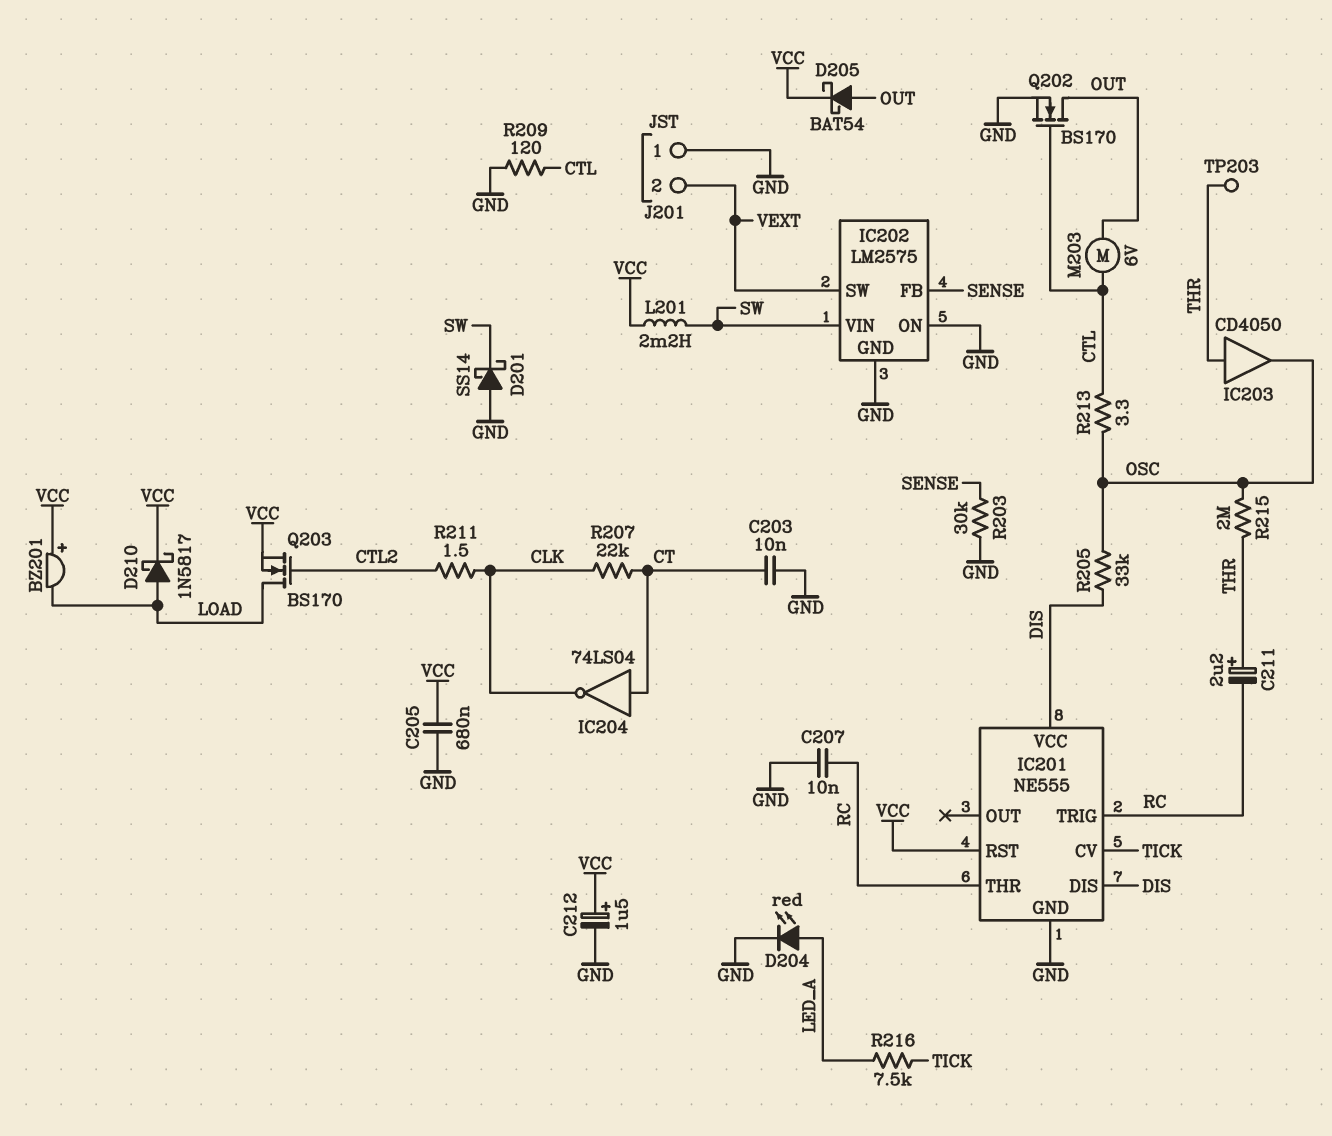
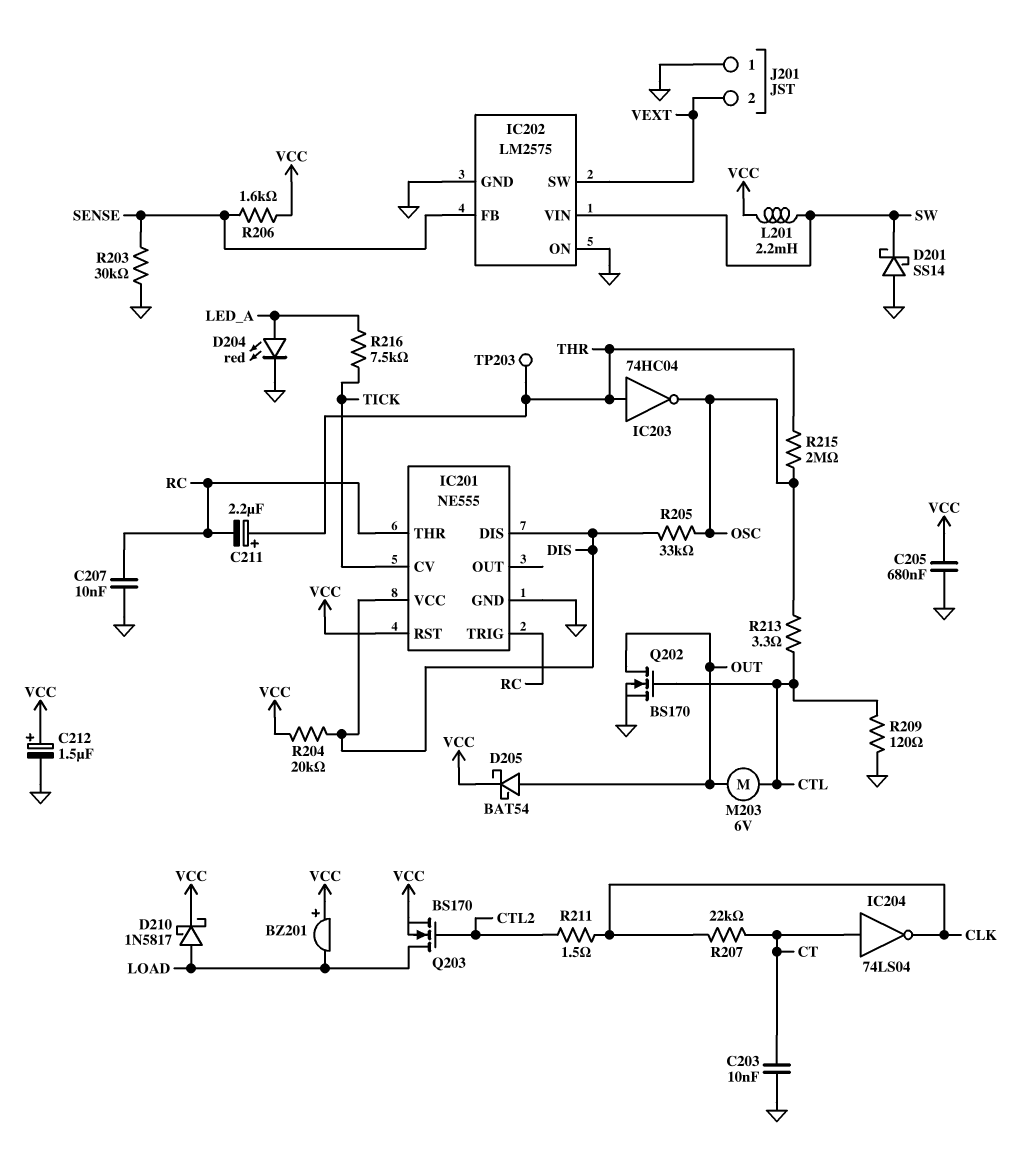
IC203: buffer CD4050 (in THR, out OSC) -> NOT 74HC04 (in THR, out OSC)
R204: none -> 20k (DIS, VCC)
R206: none -> 1.6k (SENSE, VCC)

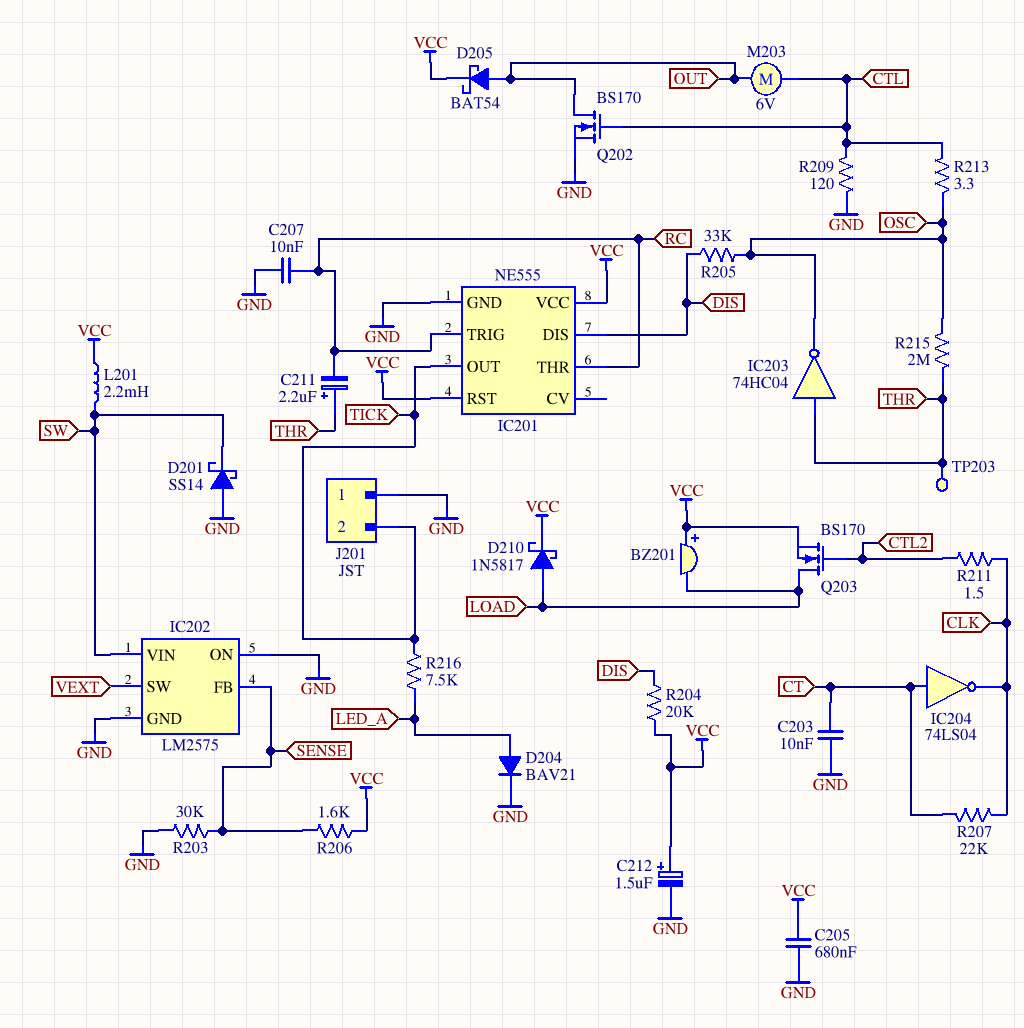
D204: LED red (A LED_A, K GND) -> diode BAV21 (A LED_A, K GND)
IC201 pin CV: TICK -> none
IC201 pin OUT: none -> TICK
IC201 pin VCC: DIS -> VCC
J201 pin 2: VEXT -> TICK

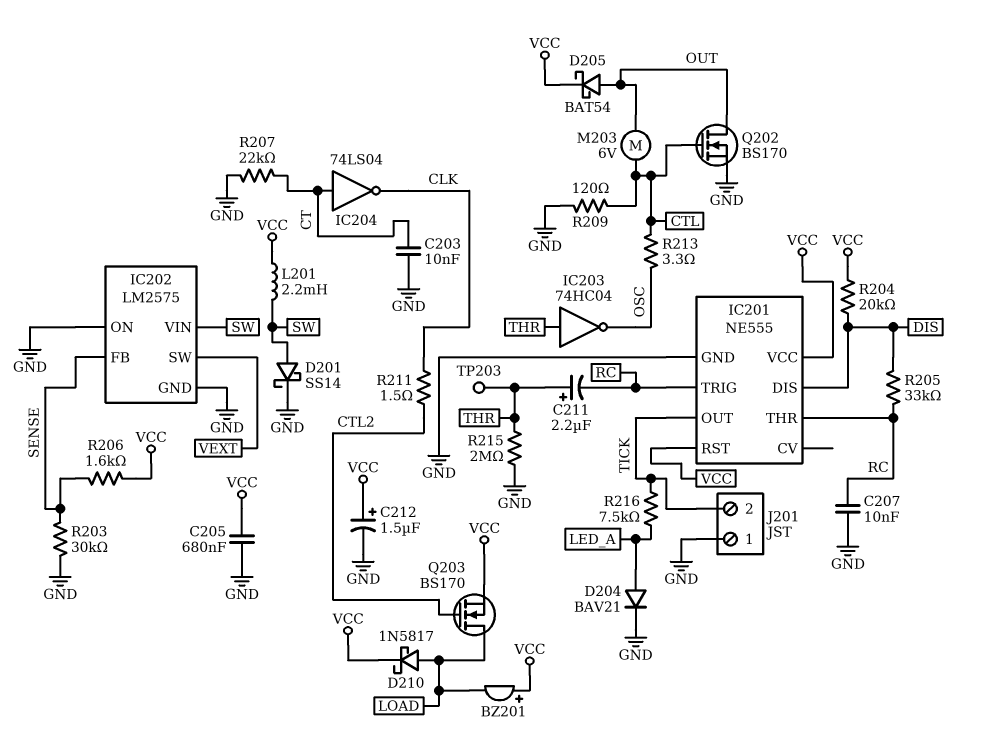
D201: schottky SS14 (A GND, K SW) -> schottky SS14 (A SW, K GND)
R205: 33k (DIS, OSC) -> 33k (DIS, RC)
R207: 22k (CLK, CT) -> 22k (CT, GND)
R215: 2M (OSC, THR) -> 2M (GND, THR)

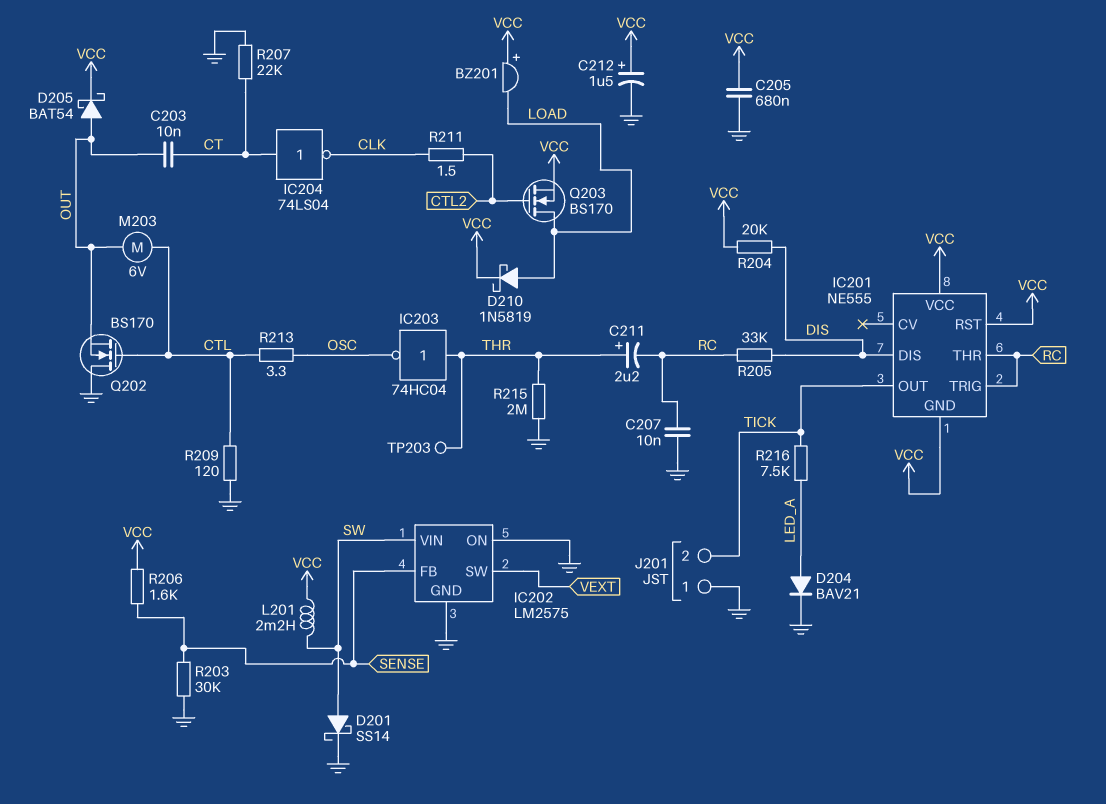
C203: 10nF (CT, GND) -> 10nF (CT, OUT)
D210: schottky 1N5817 (A LOAD, K VCC) -> schottky 1N5819 (A LOAD, K VCC)
IC201 pin GND: GND -> VCC
Q202: NMOS BS170 (G CTL, D OUT, S GND) -> NMOS BS170 (G CTL, D GND, S OUT)

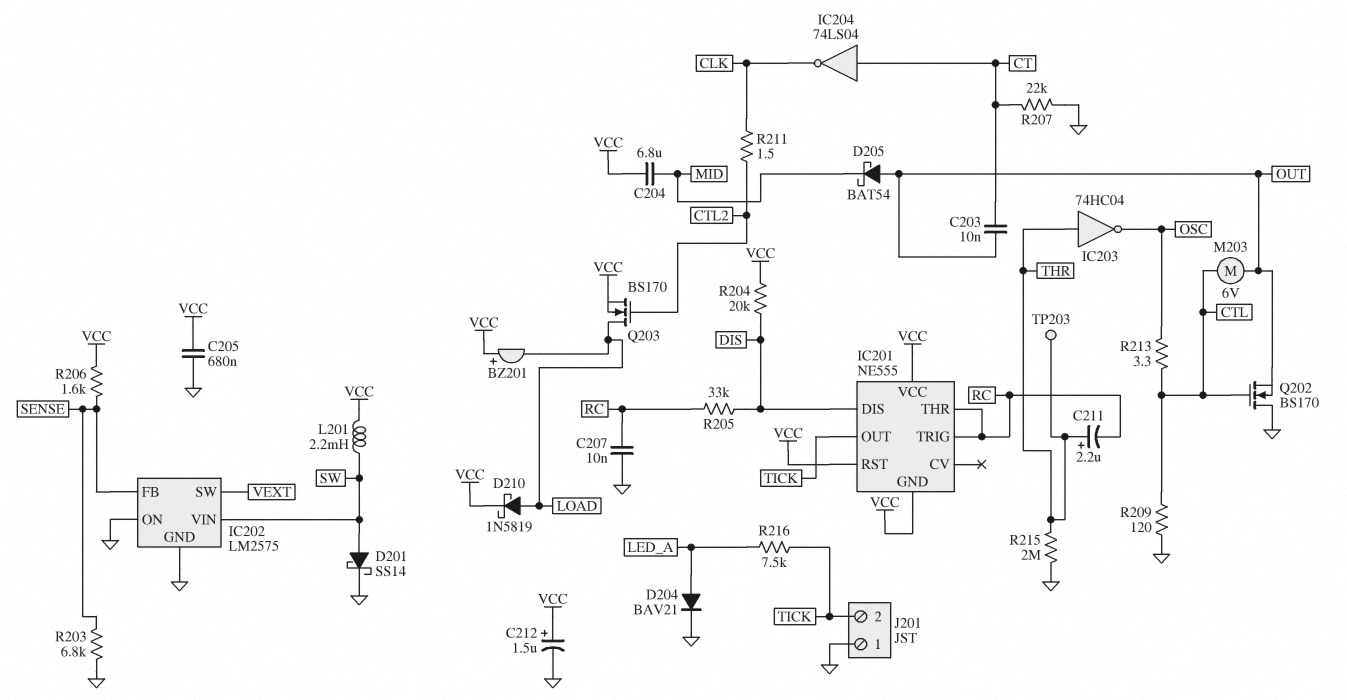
C204: none -> 6.8uF (MID, VCC)
D205: schottky BAT54 (A OUT, K VCC) -> schottky BAT54 (A OUT, K MID)
R203: 30k (GND, SENSE) -> 6.8k (GND, SENSE)

